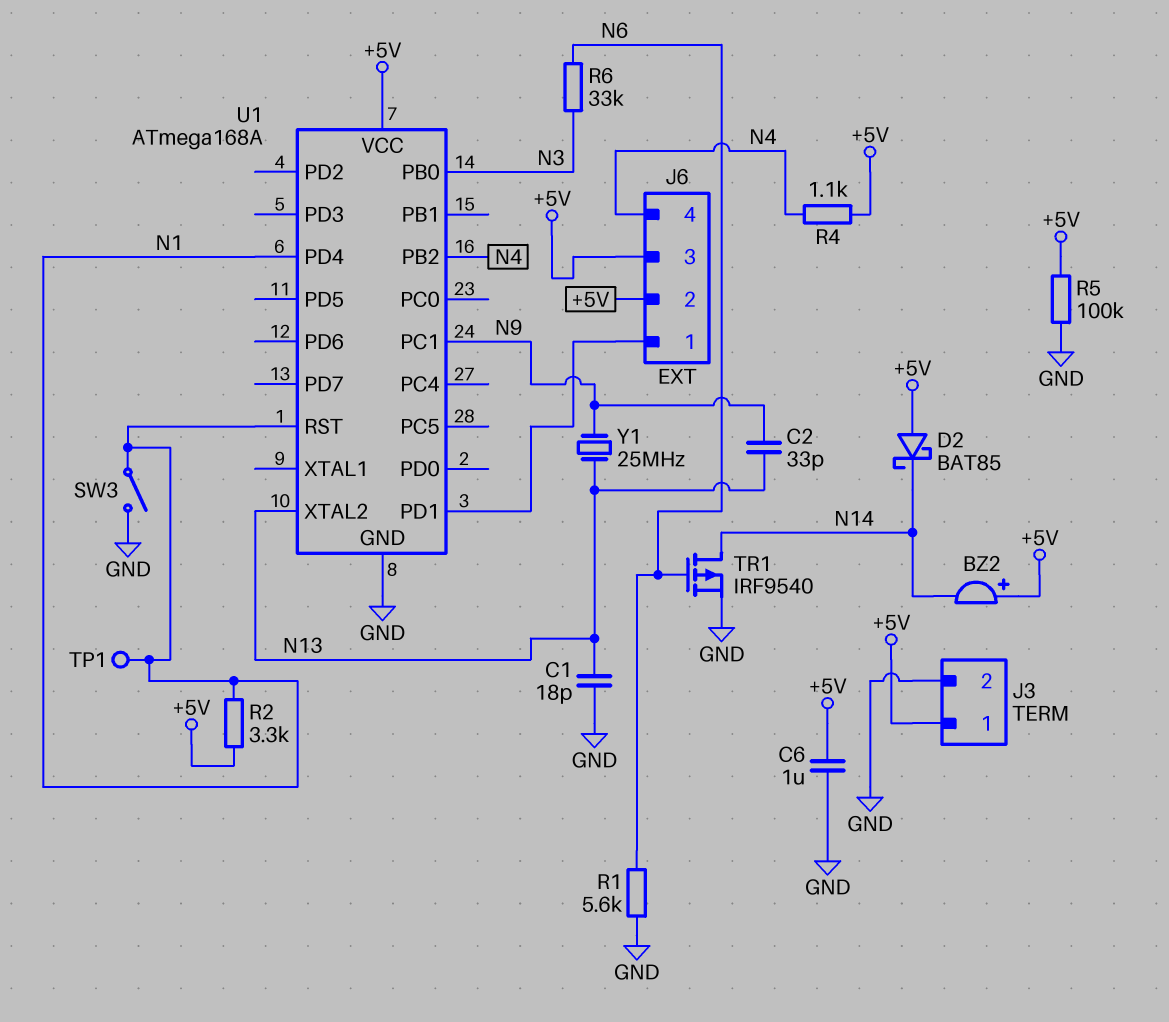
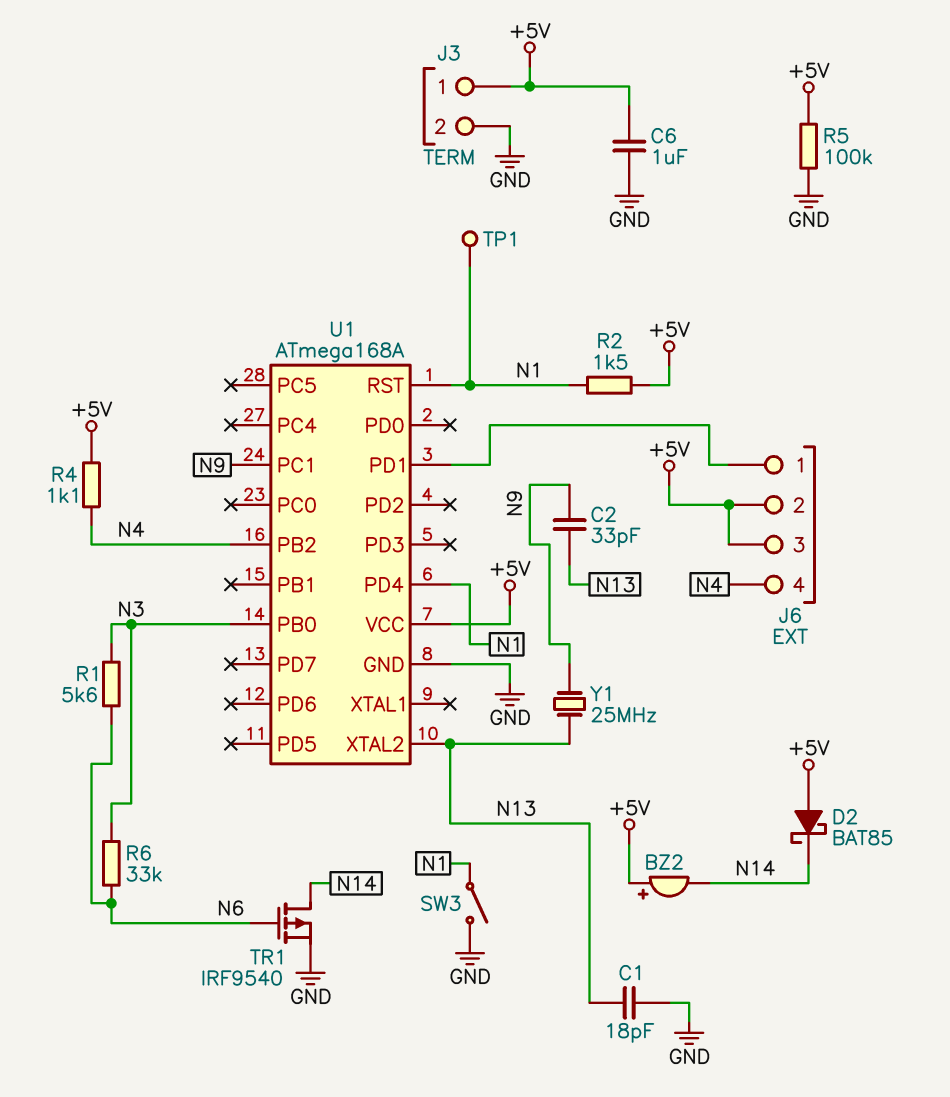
R1: 5.6k (GND, N6) -> 5.6k (N3, N6)
R2: 3.3k (+5V, N1) -> 1.5k (+5V, N1)

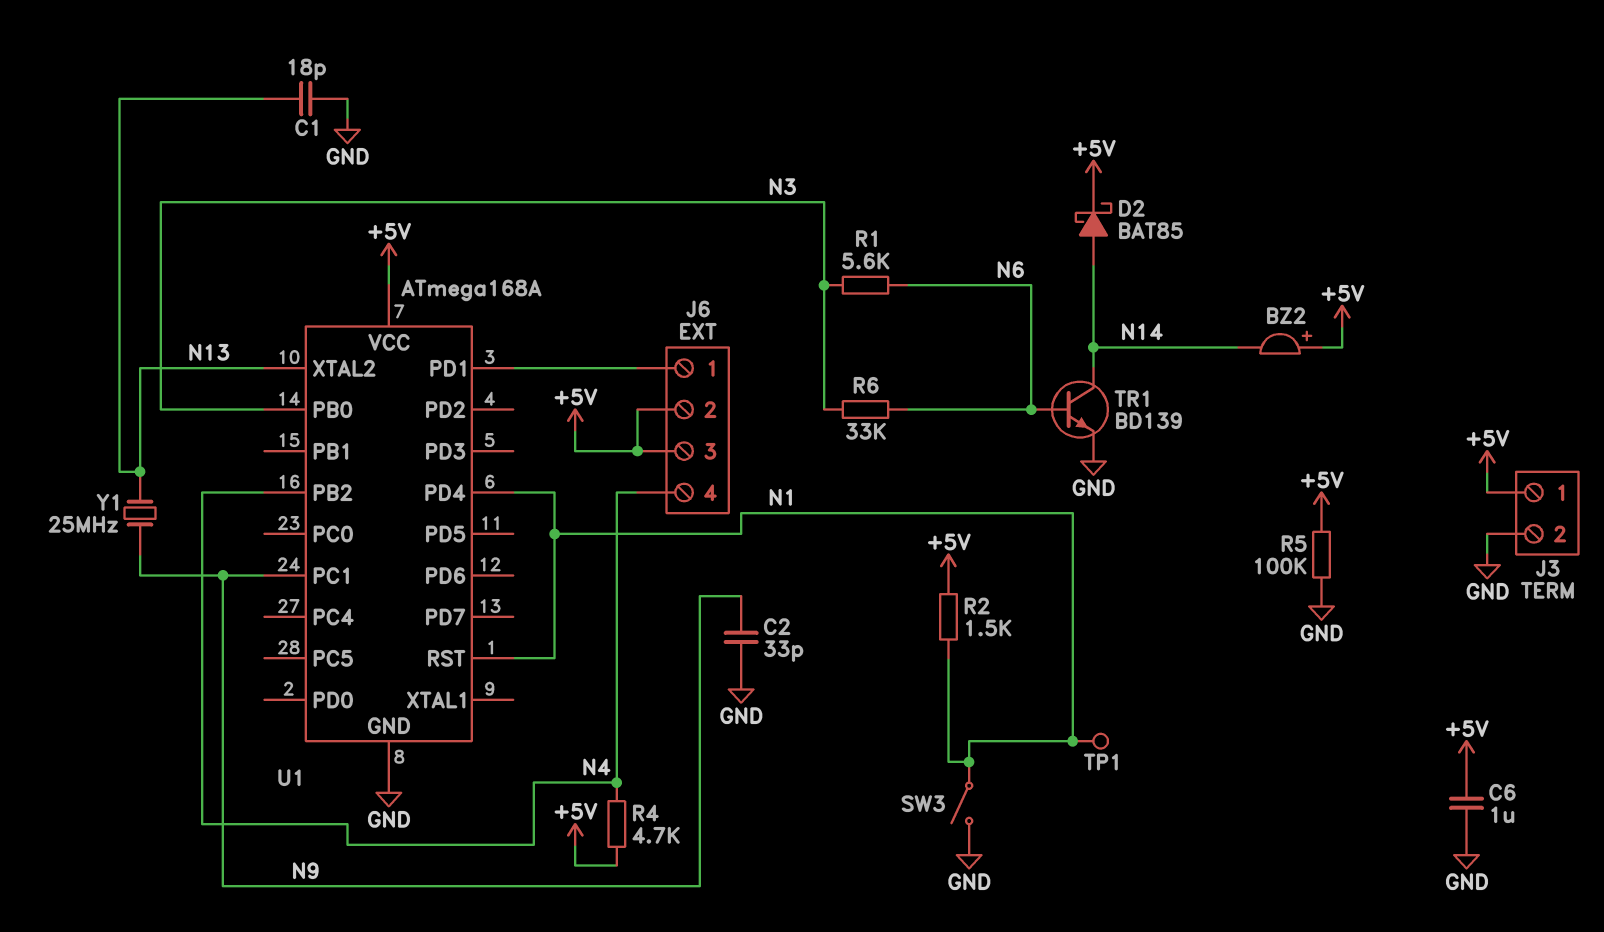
C2: 33pF (N9, N13) -> 33pF (GND, N9)
D2: schottky BAT85 (A +5V, K N14) -> schottky BAT85 (A N14, K +5V)
R4: 1.1k (+5V, N4) -> 4.7k (+5V, N4)
TR1: PMOS IRF9540 (G N6, D N14, S GND) -> NPN BD139 (B N6, C N14, E GND)

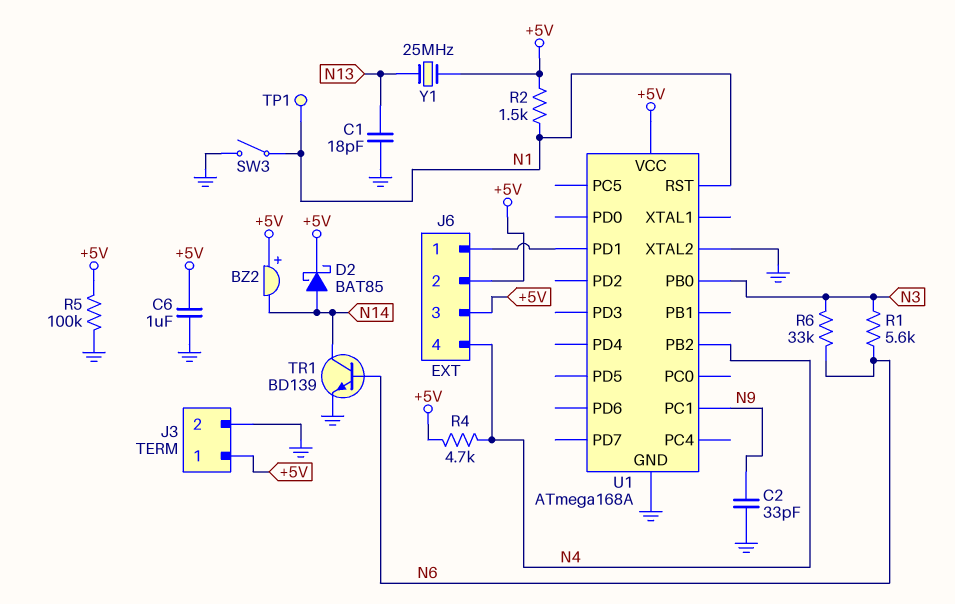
U1 pin PD4: N1 -> none
U1 pin XTAL2: N13 -> GND
Y1: 25MHz (N9, N13) -> 25MHz (+5V, N13)

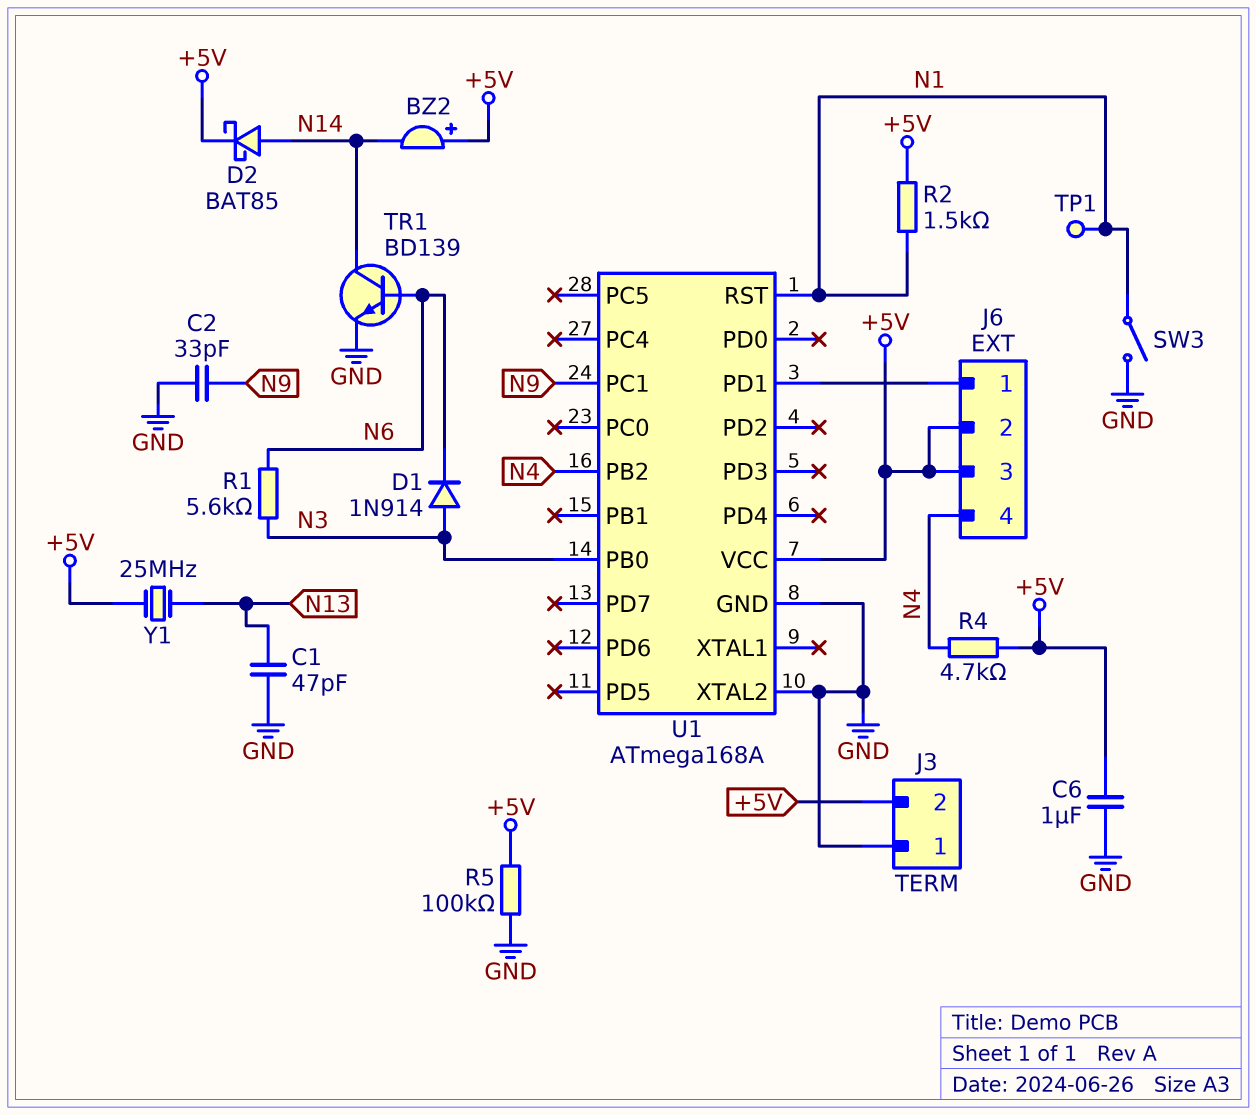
C1: 18pF (GND, N13) -> 47pF (GND, N13)
D1: none -> diode 1N914 (A N3, K N6)
J3 pin 1: +5V -> GND
J3 pin 2: GND -> +5V
R6: 33k (N3, N6) -> none

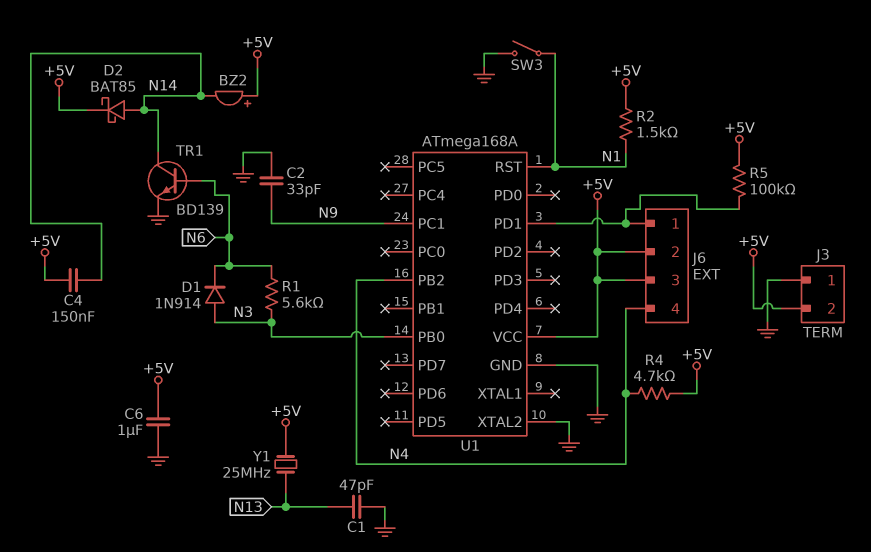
C4: none -> 150nF (+5V, N14)
R5: 100k (+5V, GND) -> 100k (+5V, J6/1)
TP1: test point (N1) -> none

